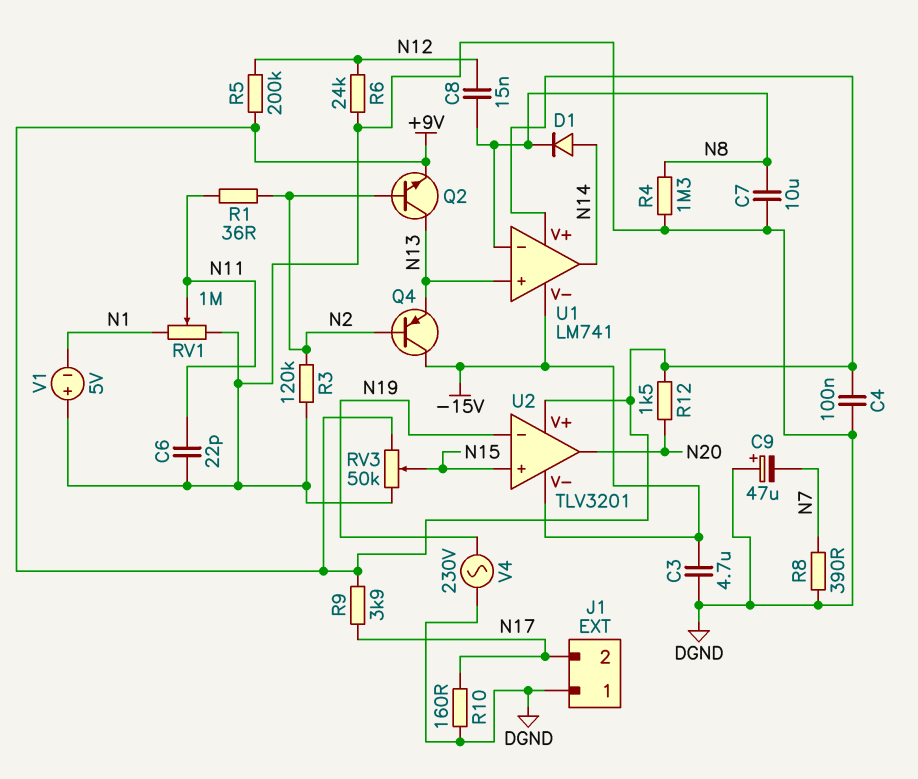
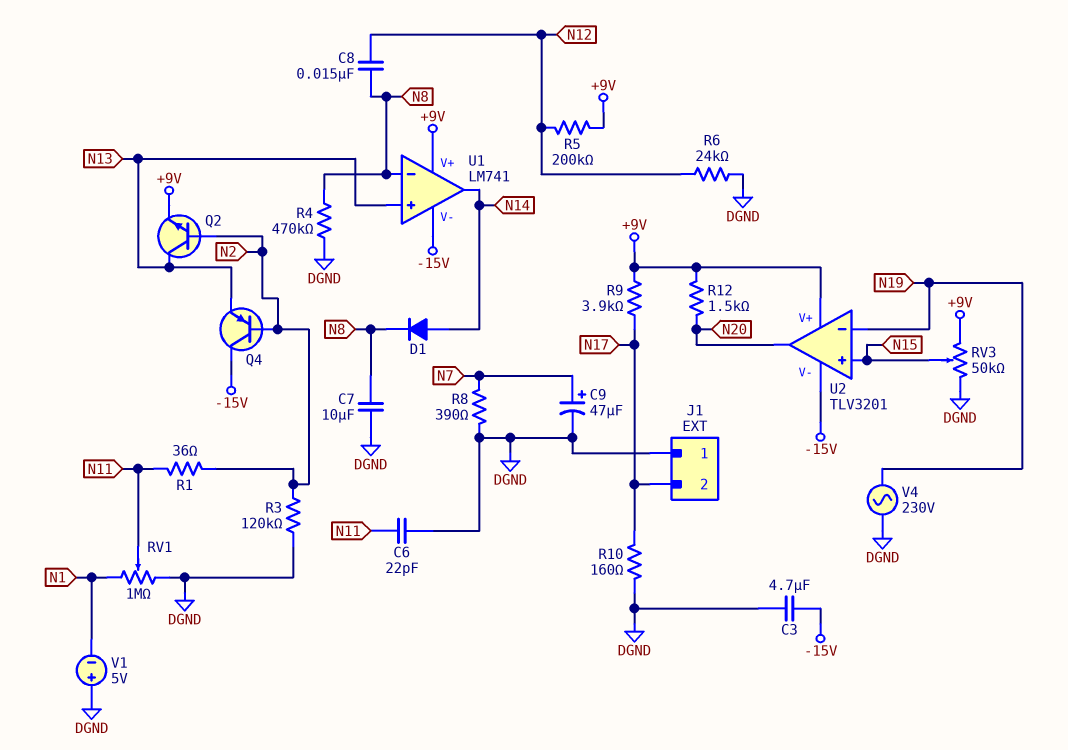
C4: 100nF (+9V, DGND) -> none
C9: 47uF (plus DGND, minus N7) -> 47uF (plus N7, minus DGND)
R4: 1.3M (DGND, N8) -> 470k (DGND, N8)

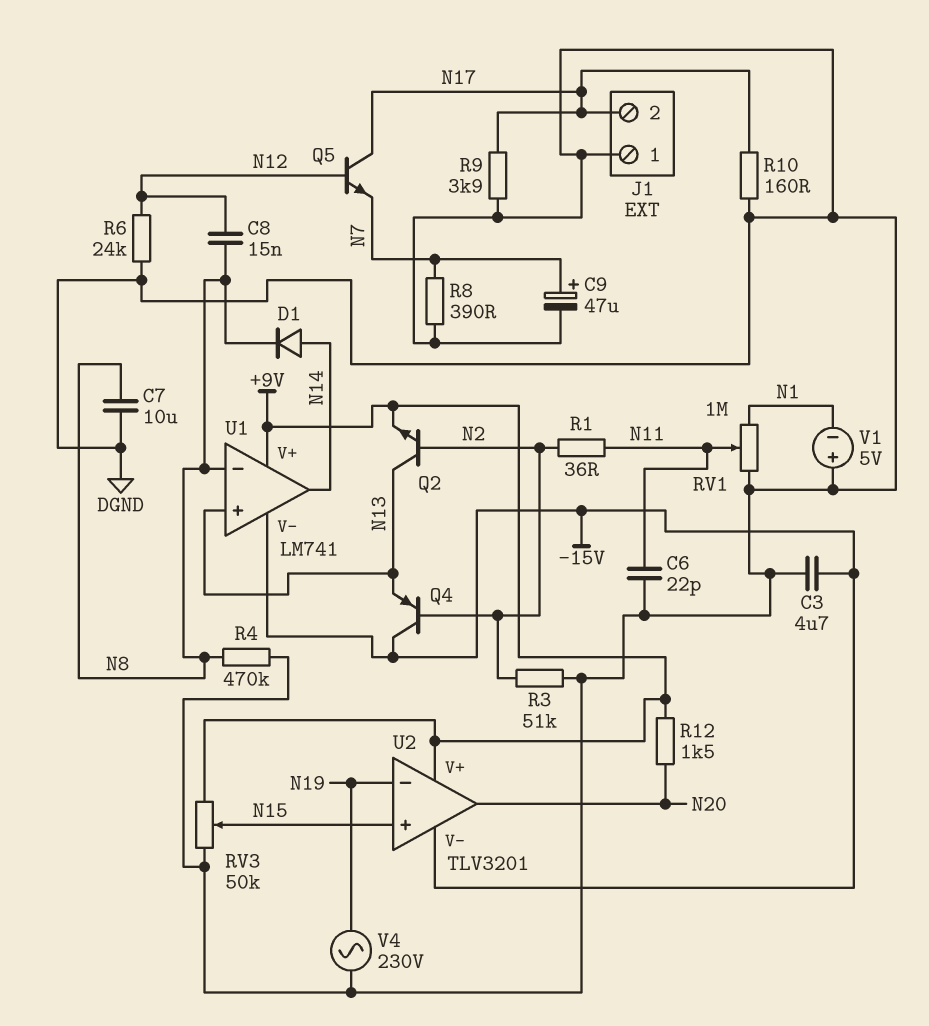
Q5: none -> NPN (B N12, C N17, E N7)
R3: 120k (DGND, N2) -> 51k (DGND, N2)
R5: 200k (+9V, N12) -> none
R9: 3.9k (+9V, N17) -> 3.9k (DGND, N17)

